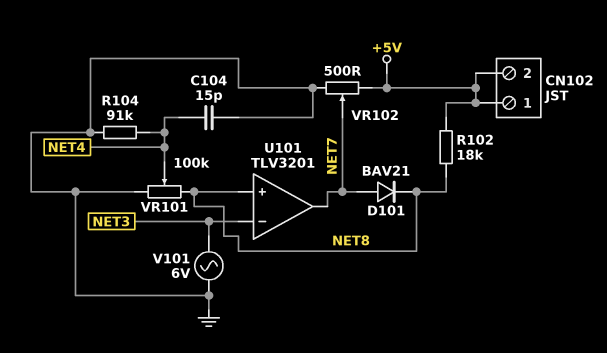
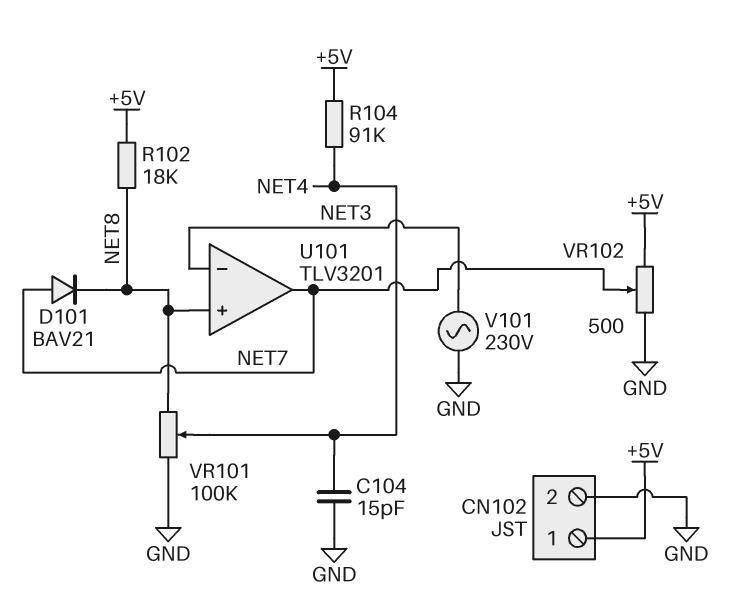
CN102 pin 2: +5V -> GND
R104: 91k (GND, NET4) -> 91k (+5V, NET4)
V101: AC 6V (GND, NET3) -> AC 230V (GND, NET3)

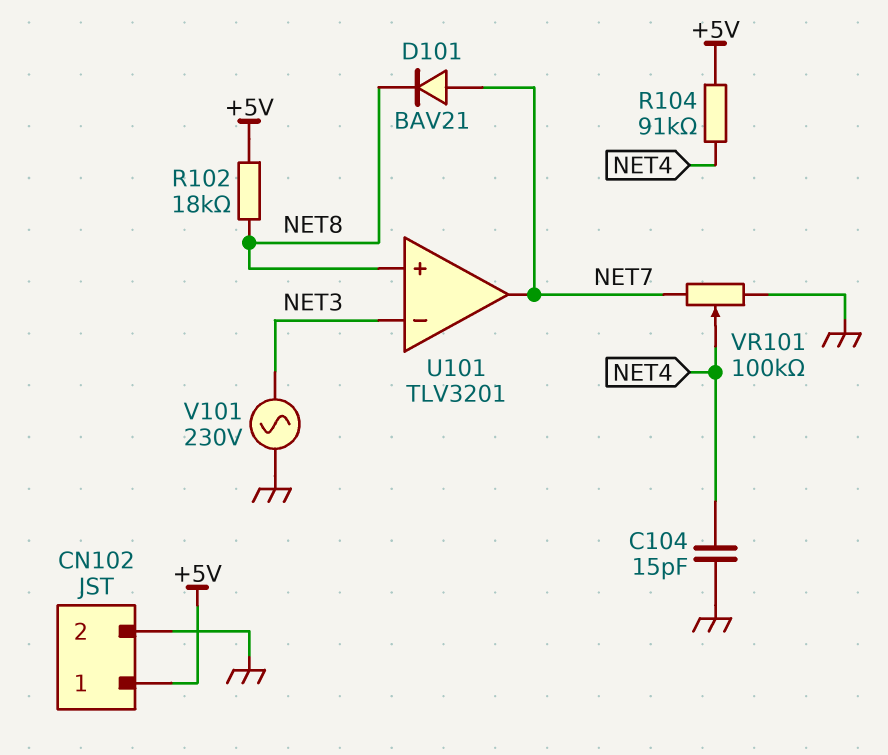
VR101: 100k (GND, NET8, wiper NET4) -> 100k (GND, NET7, wiper NET4)
VR102: 500 (+5V, GND, wiper NET7) -> none

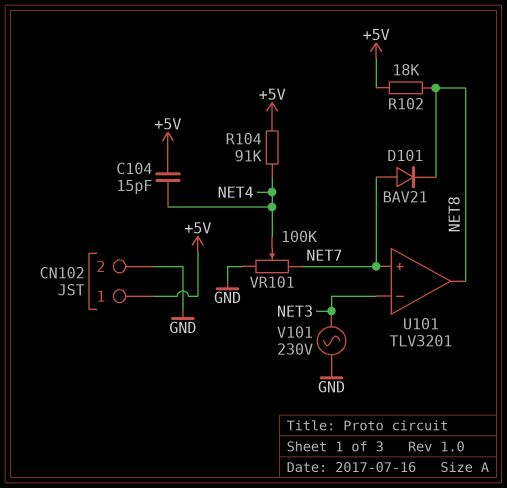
C104: 15pF (GND, NET4) -> 15pF (+5V, NET4)
U101 pin in+: NET8 -> NET7
U101 pin out: NET7 -> NET8

